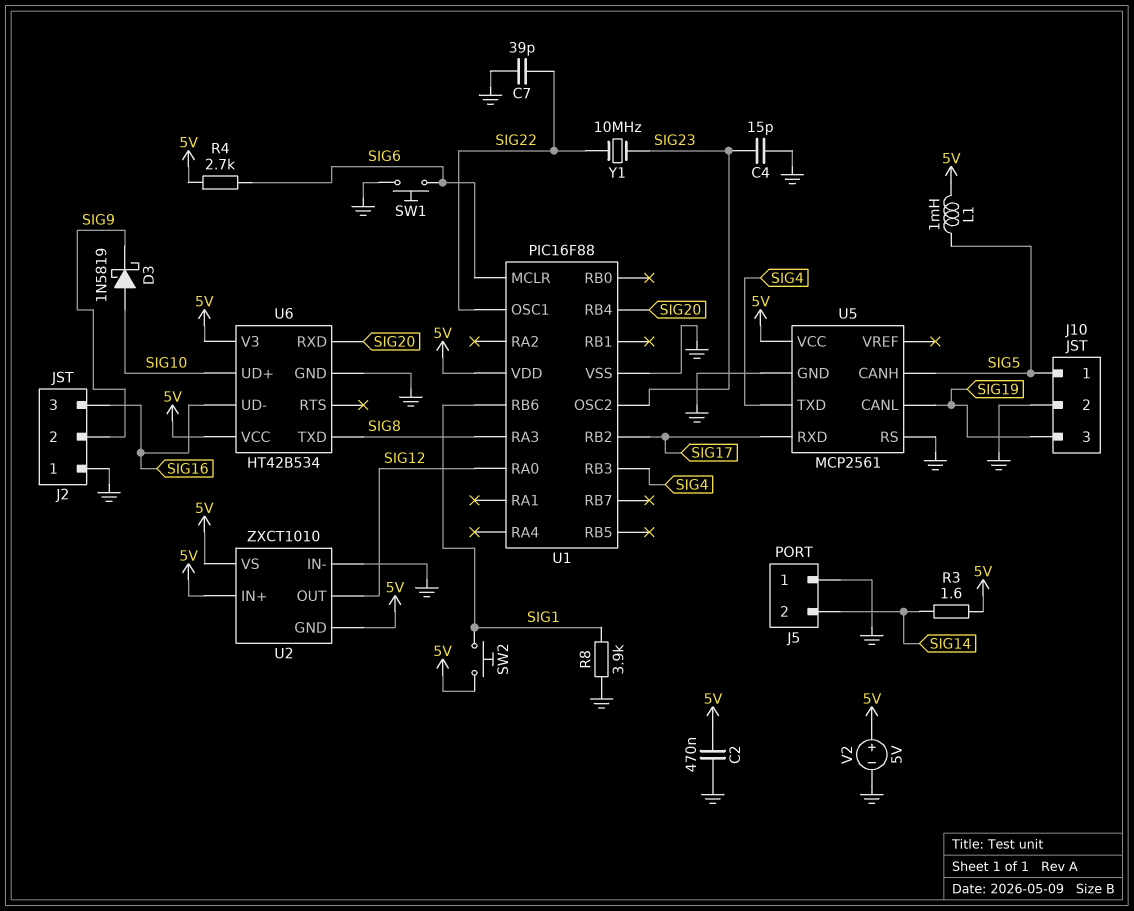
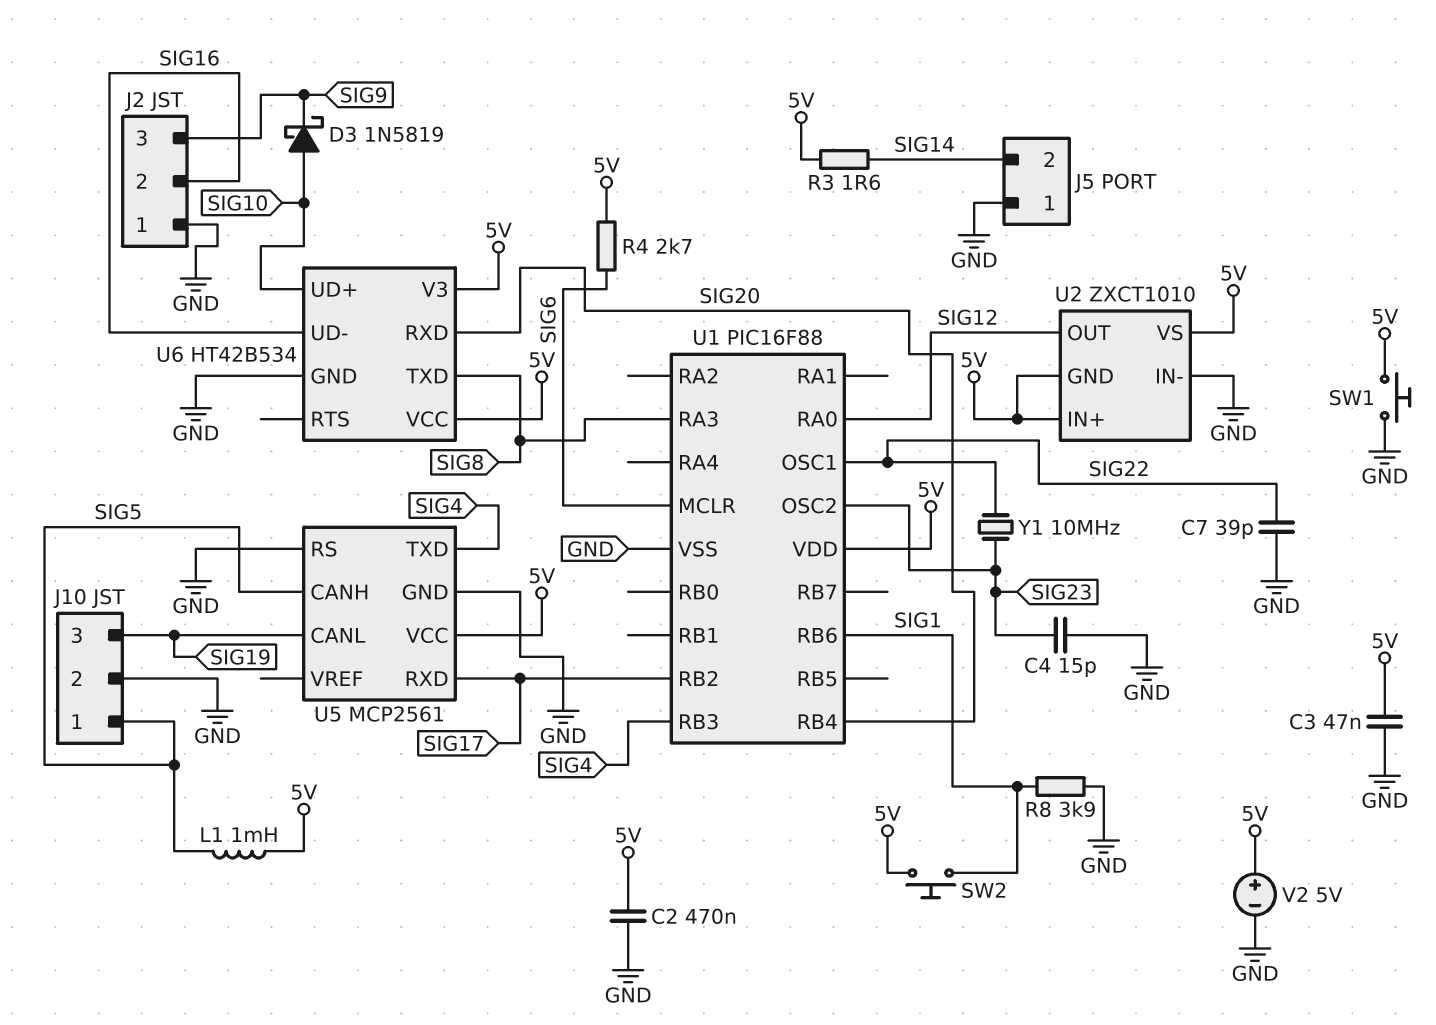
C3: none -> 47nF (5V, GND)
J2 pin 2: SIG9 -> SIG16
J2 pin 3: SIG16 -> SIG9
SW1: button (GND, SIG6) -> button (5V, GND)

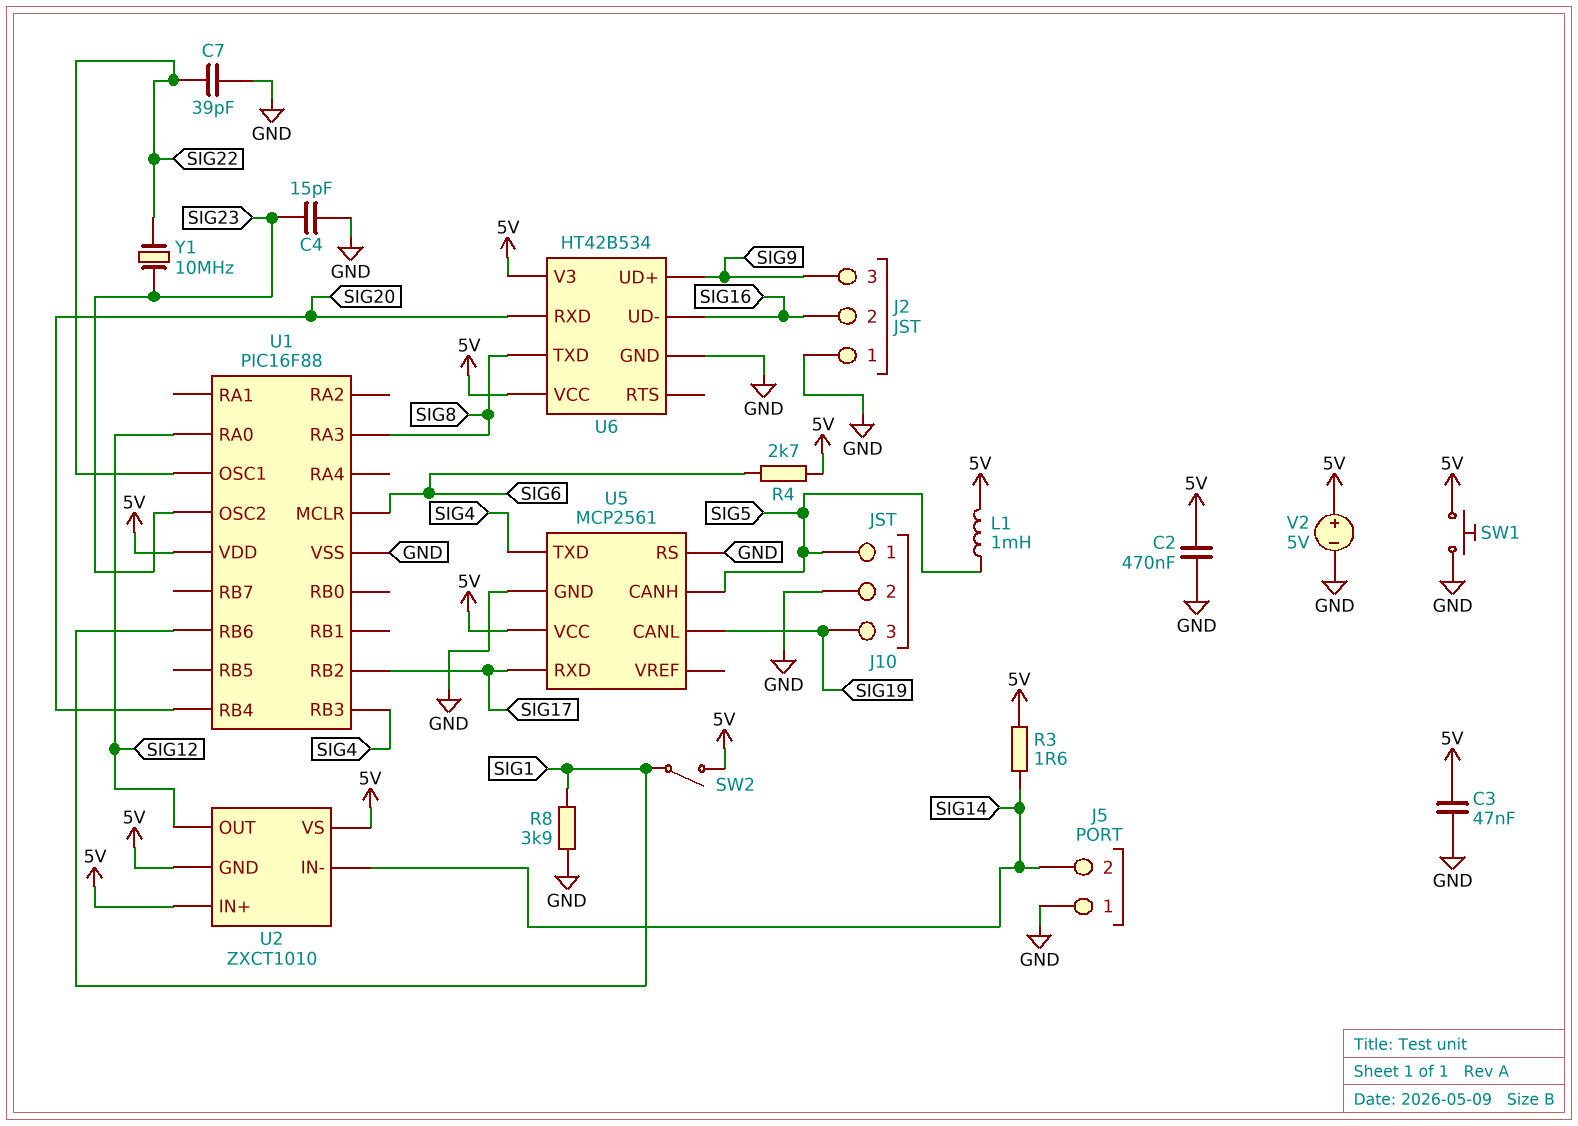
D3: schottky 1N5819 (A SIG10, K SIG9) -> none
SW2: button (5V, SIG1) -> switch (5V, SIG1)
U2 pin IN-: GND -> SIG14
U6 pin UD+: SIG10 -> SIG9

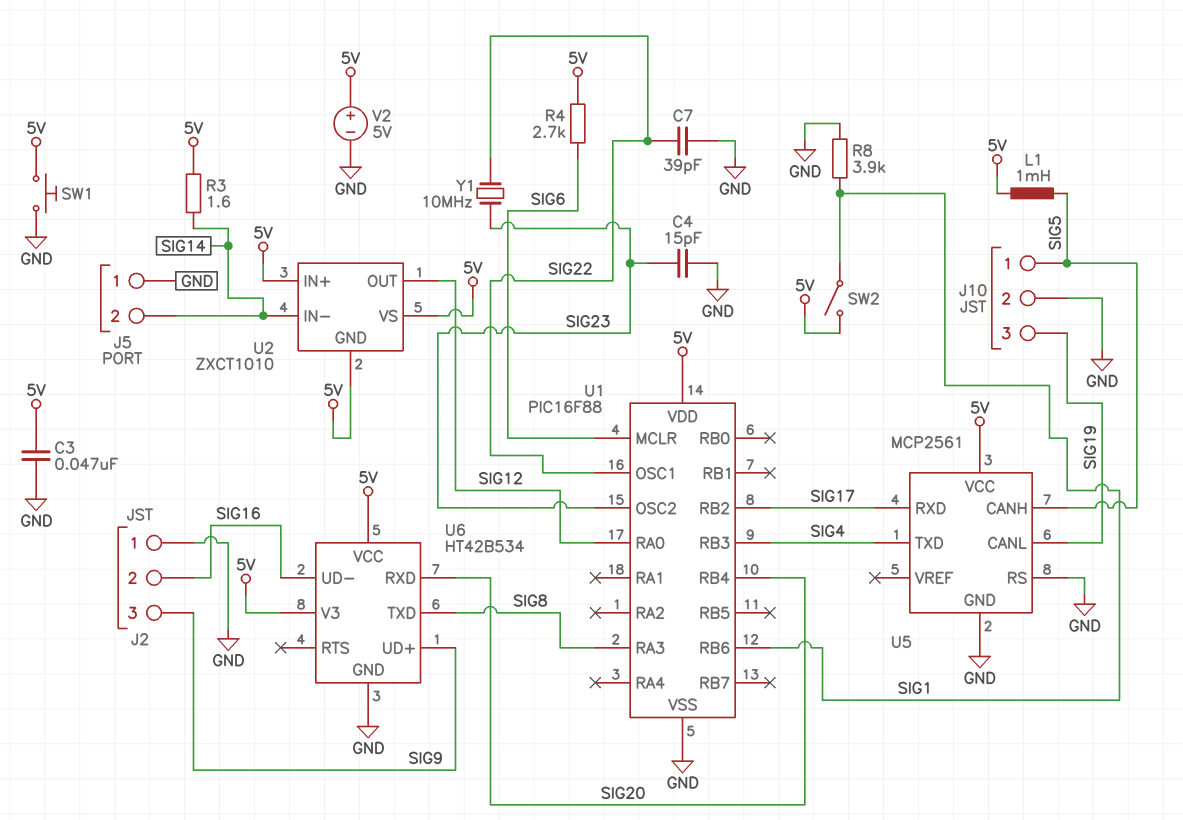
C2: 470nF (5V, GND) -> none

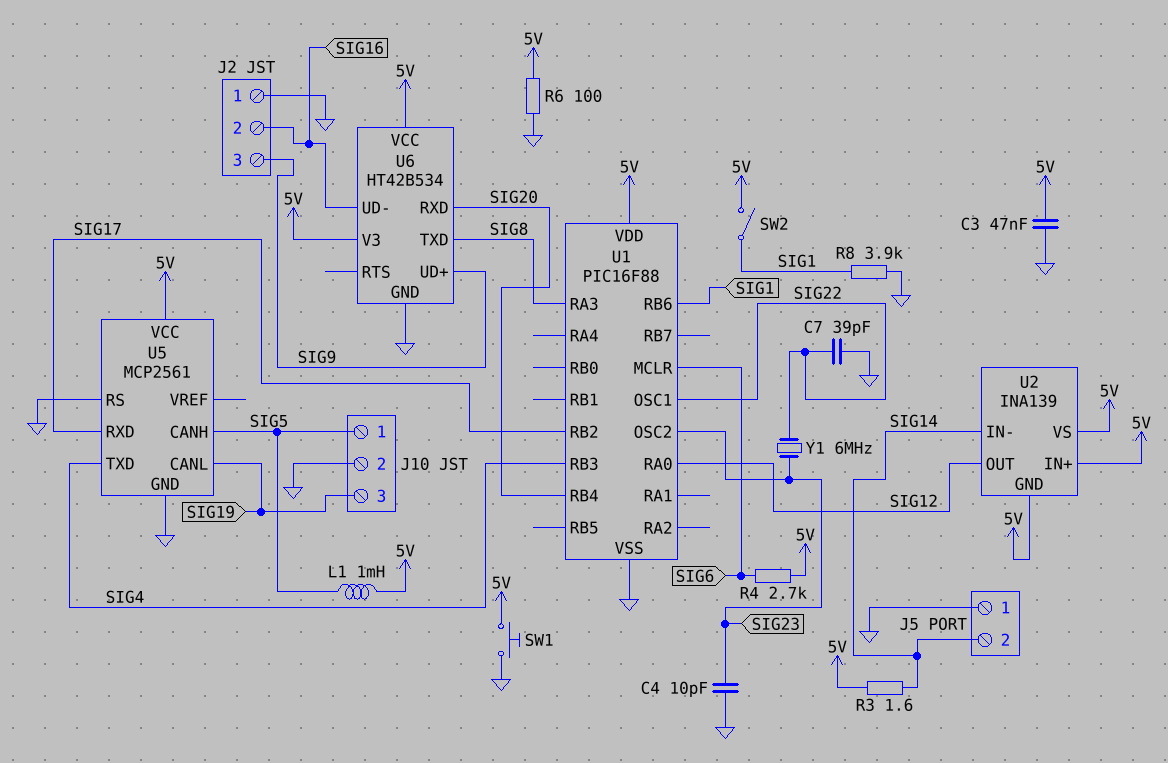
C4: 15pF (GND, SIG23) -> 10pF (GND, SIG23)
R6: none -> 100 (5V, GND)
U2: ZXCT1010 -> INA139
V2: 5V (plus 5V, minus GND) -> none
Y1: 10MHz (SIG22, SIG23) -> 6MHz (SIG22, SIG23)

